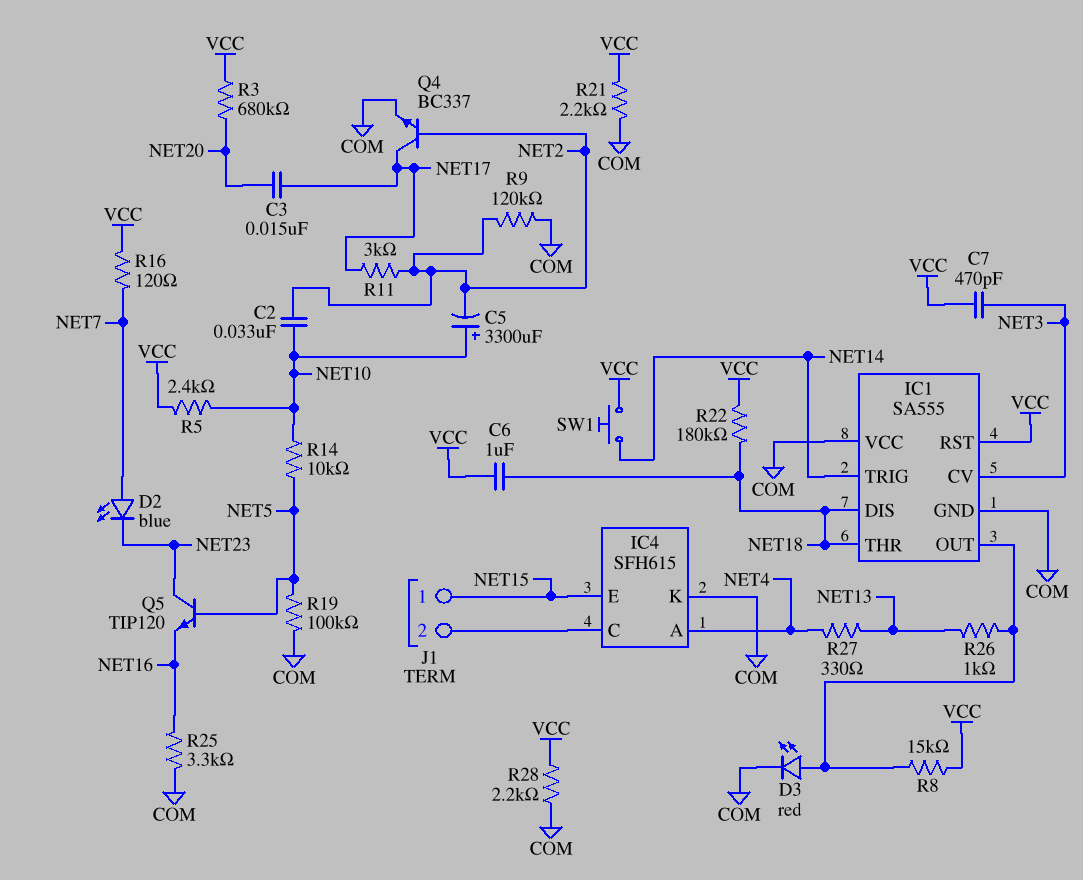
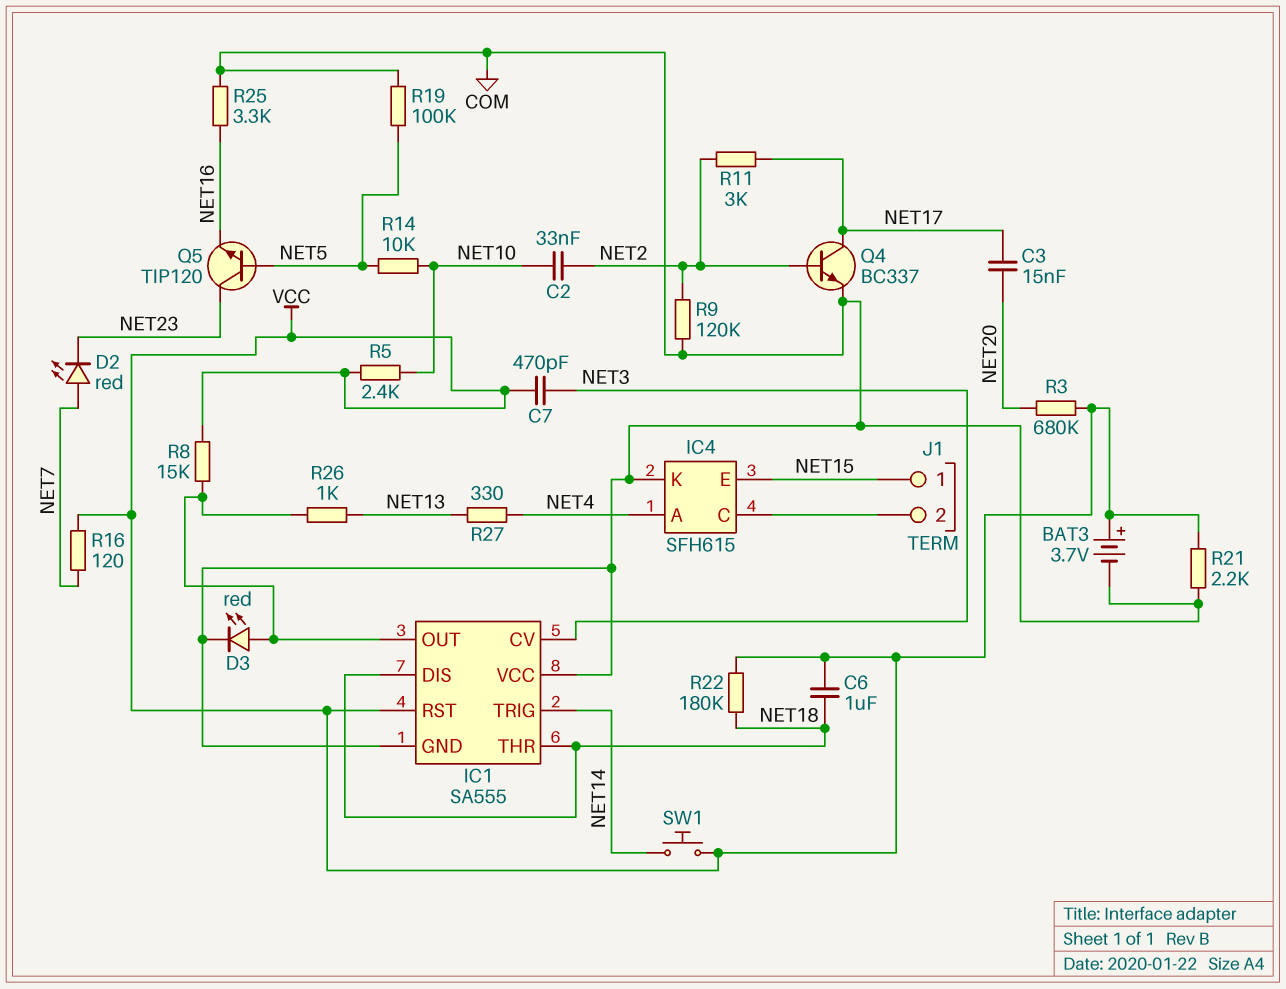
BAT3: none -> 3.7V (plus VCC, minus COM)
C5: 3300uF (plus NET10, minus NET2) -> none
D2: LED blue (A NET7, K NET23) -> LED red (A NET7, K NET23)
R28: 2.2k (COM, VCC) -> none

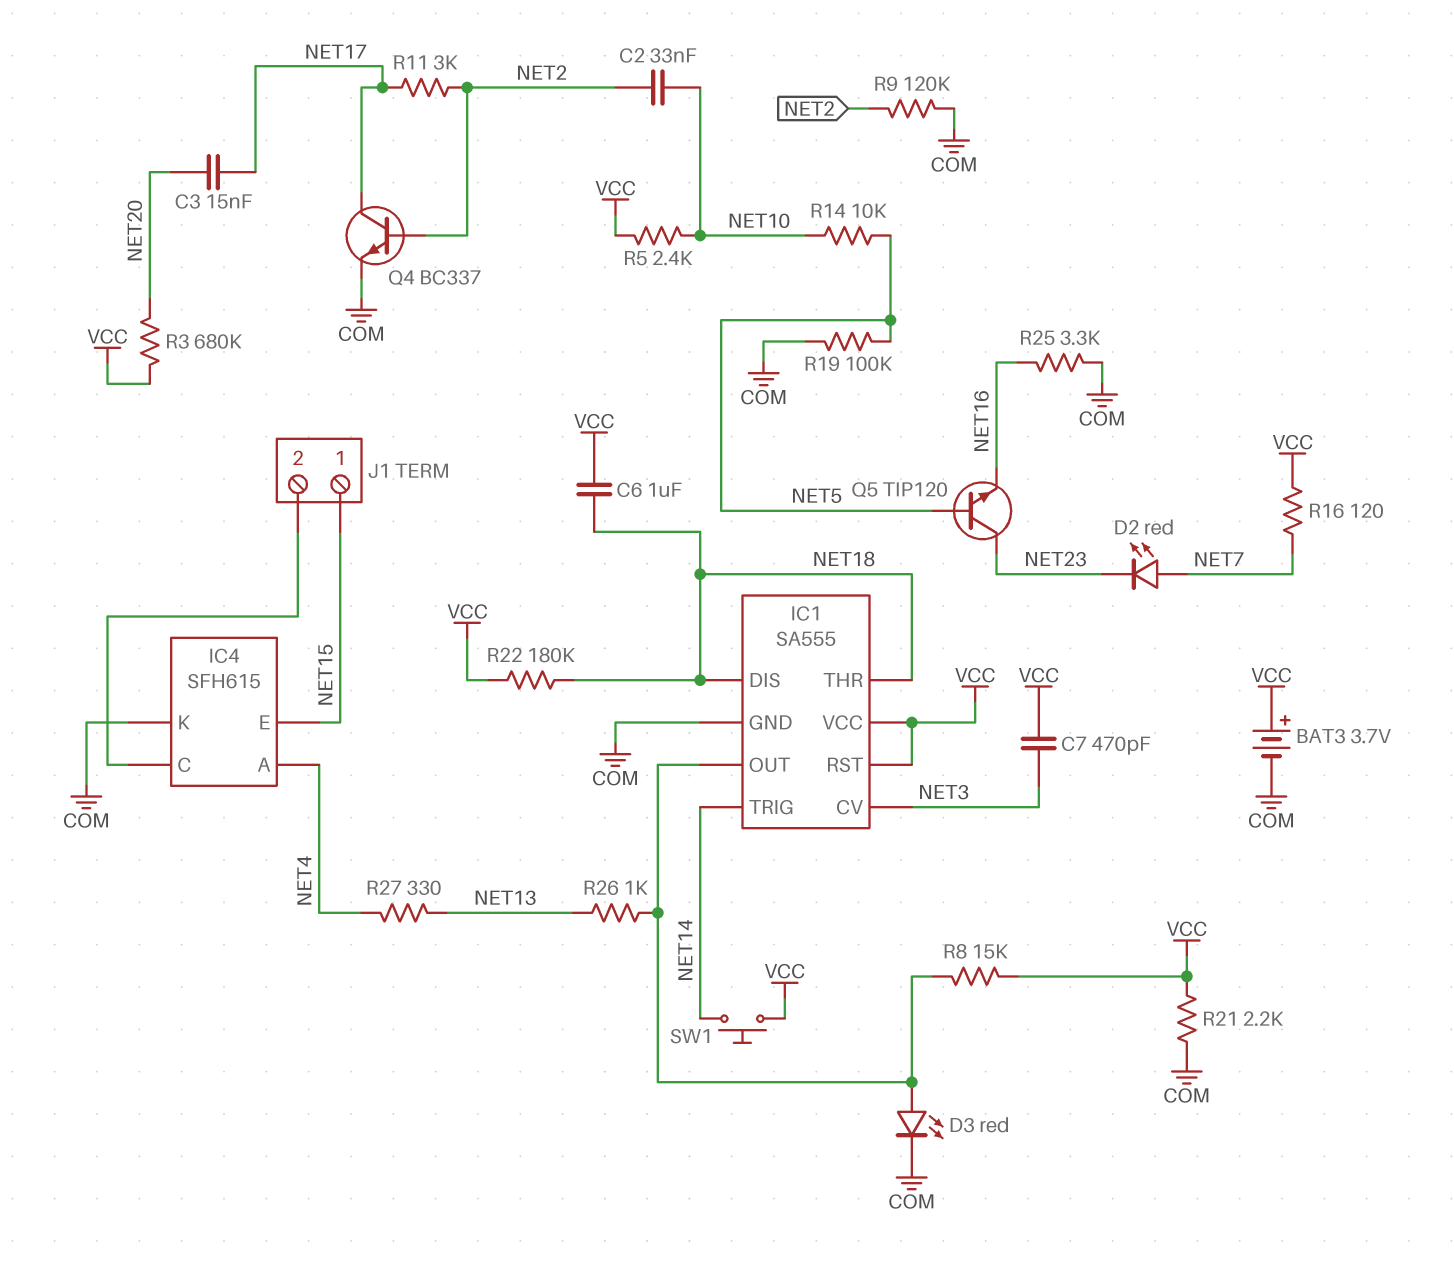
IC1 pin VCC: COM -> VCC

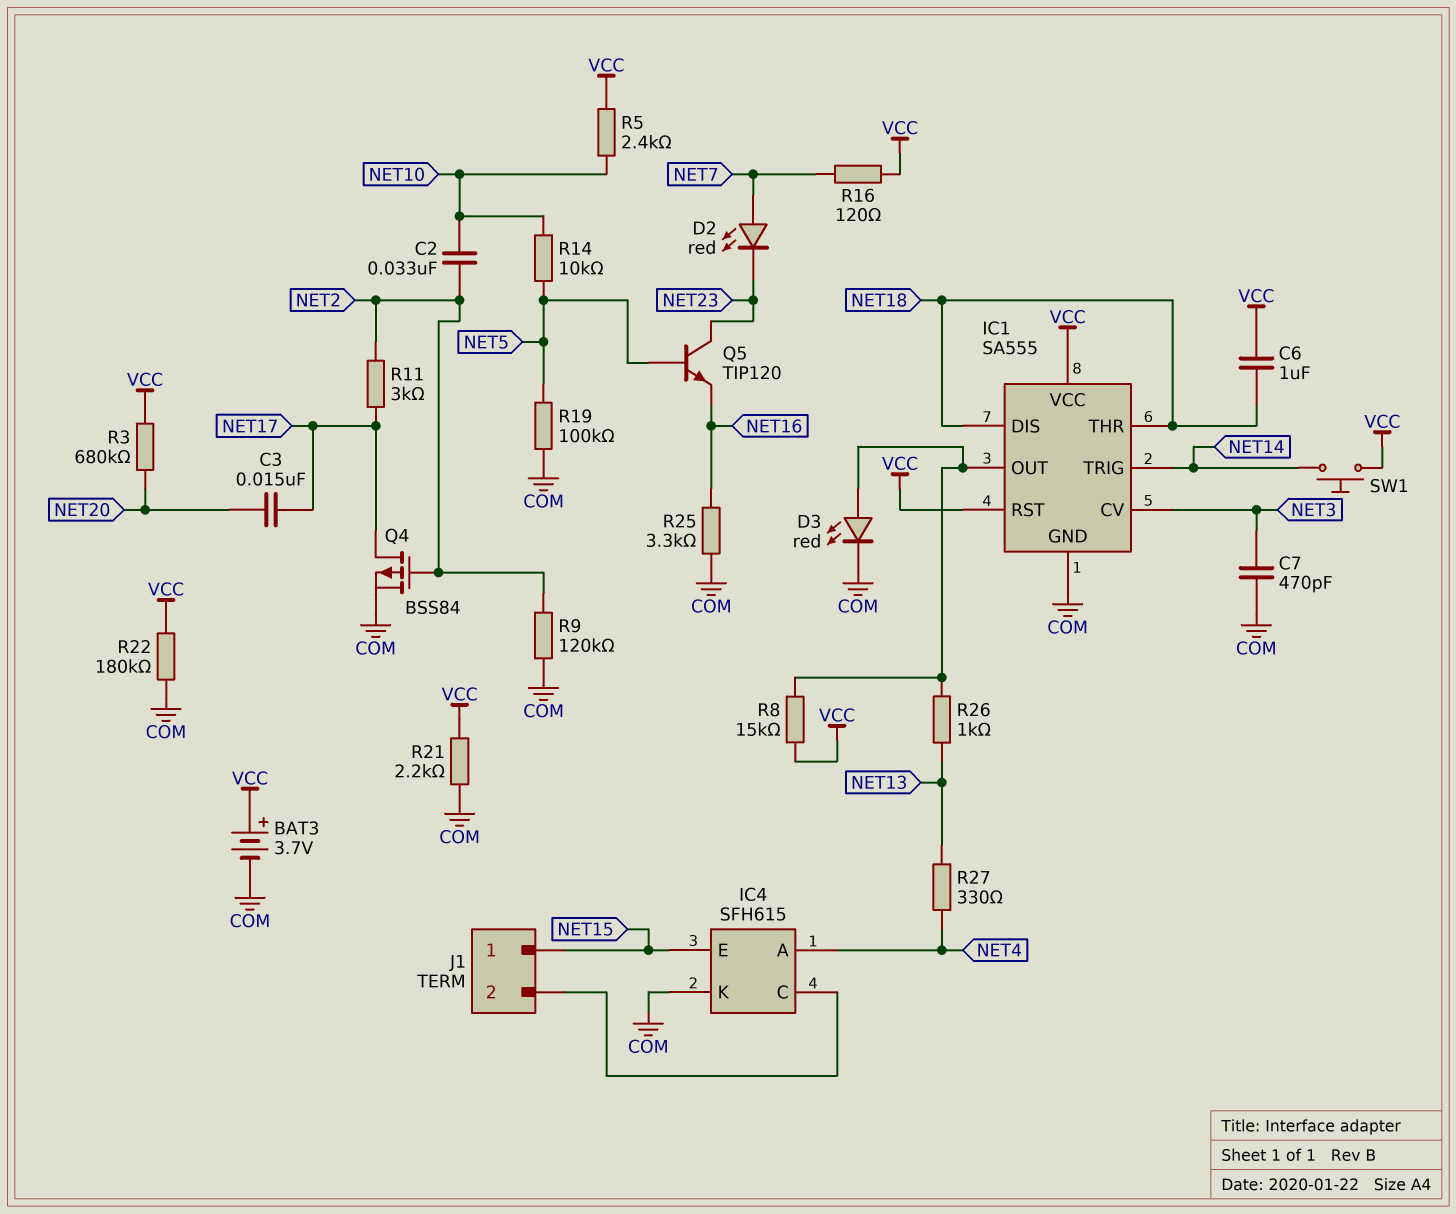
C7: 470pF (NET3, VCC) -> 470pF (COM, NET3)
Q4: NPN BC337 (B NET2, C NET17, E COM) -> PMOS BSS84 (G NET2, D NET17, S COM)
R22: 180k (NET18, VCC) -> 180k (COM, VCC)

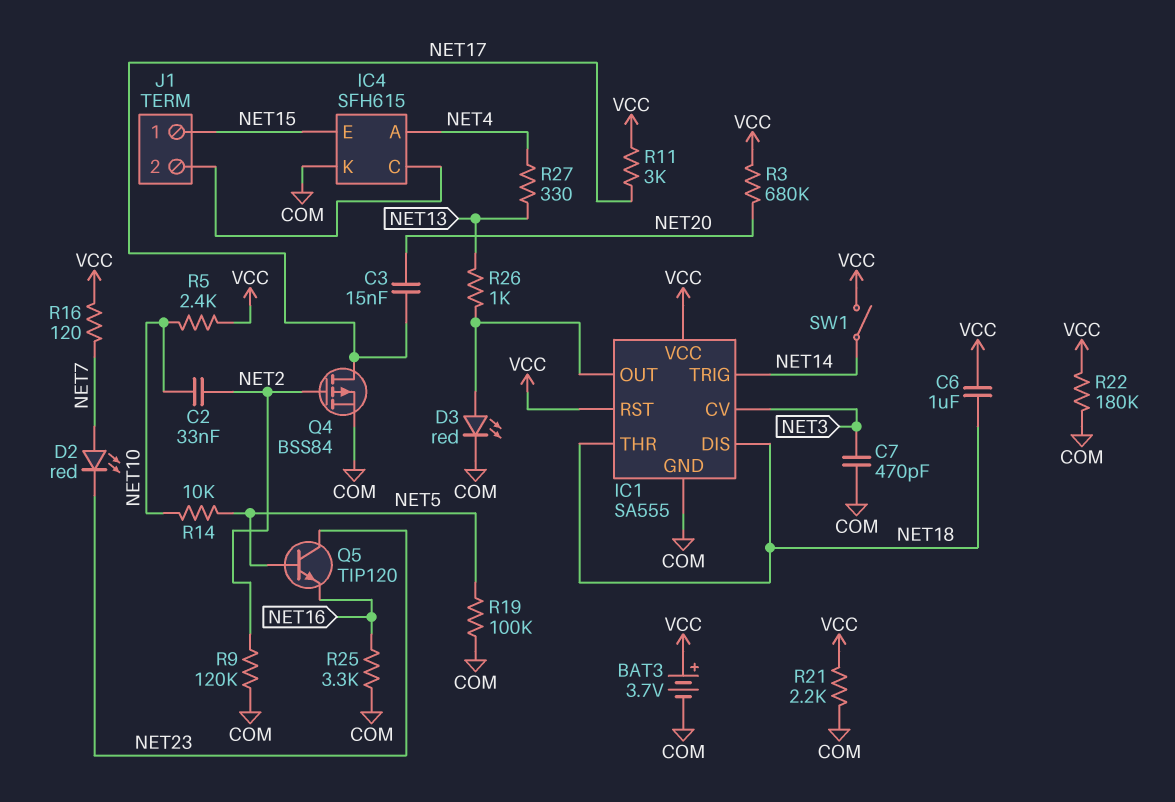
R8: 15k (IC1/OUT, VCC) -> none
R11: 3k (NET2, NET17) -> 3k (NET17, VCC)
SW1: button (NET14, VCC) -> switch (NET14, VCC)

